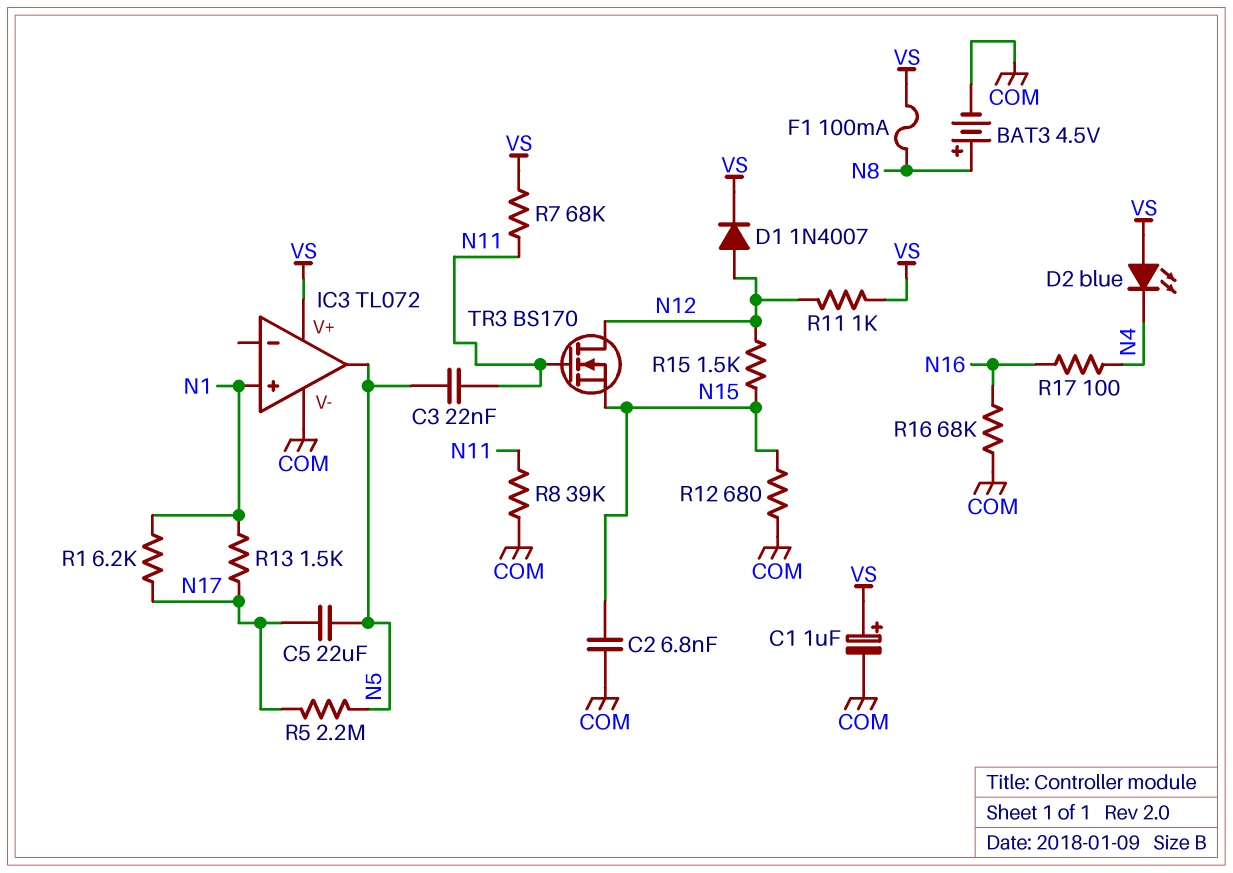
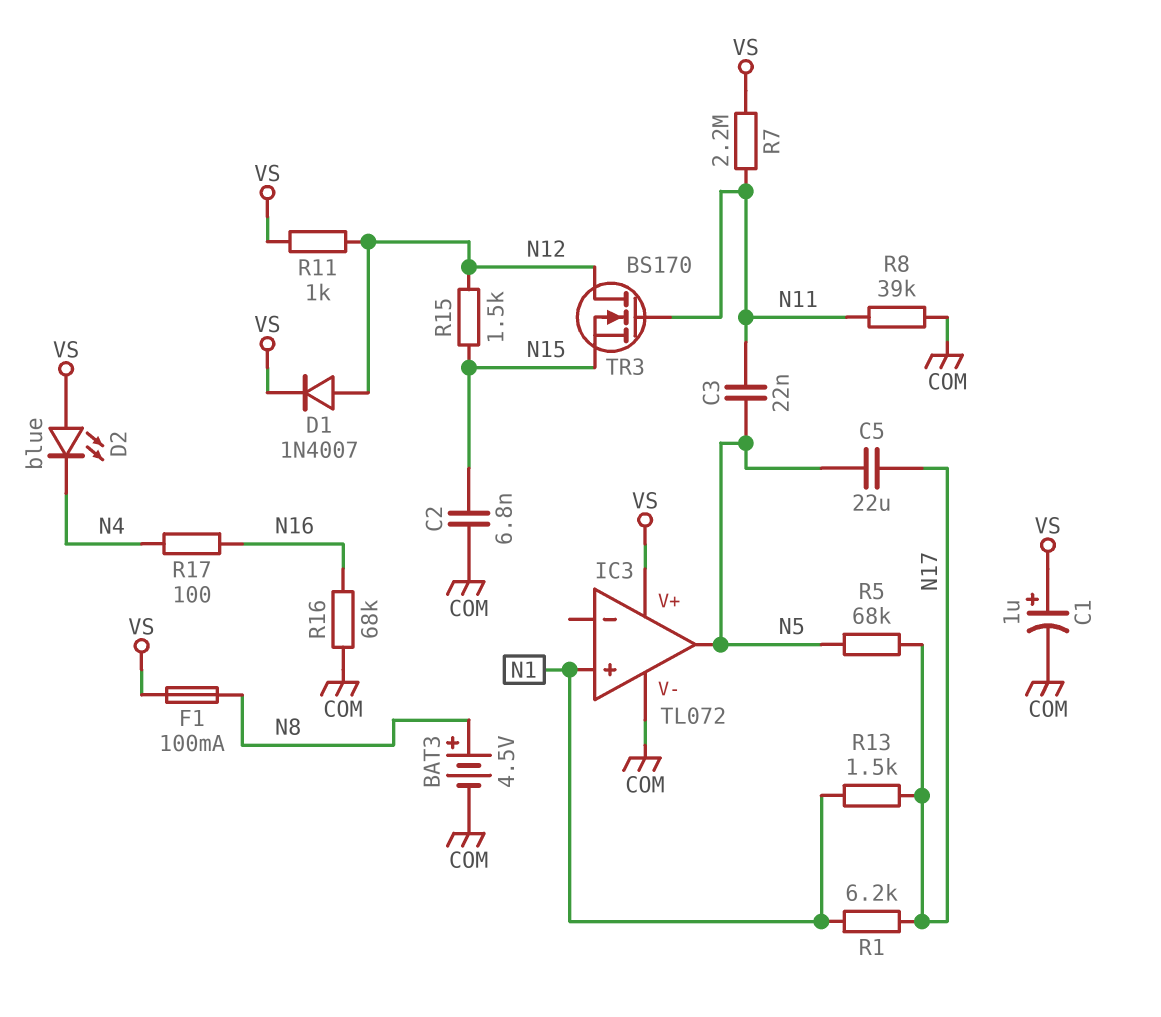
R5: 2.2M (N5, N17) -> 68k (N5, N17)
R7: 68k (N11, VS) -> 2.2M (N11, VS)
R12: 680 (COM, N15) -> none

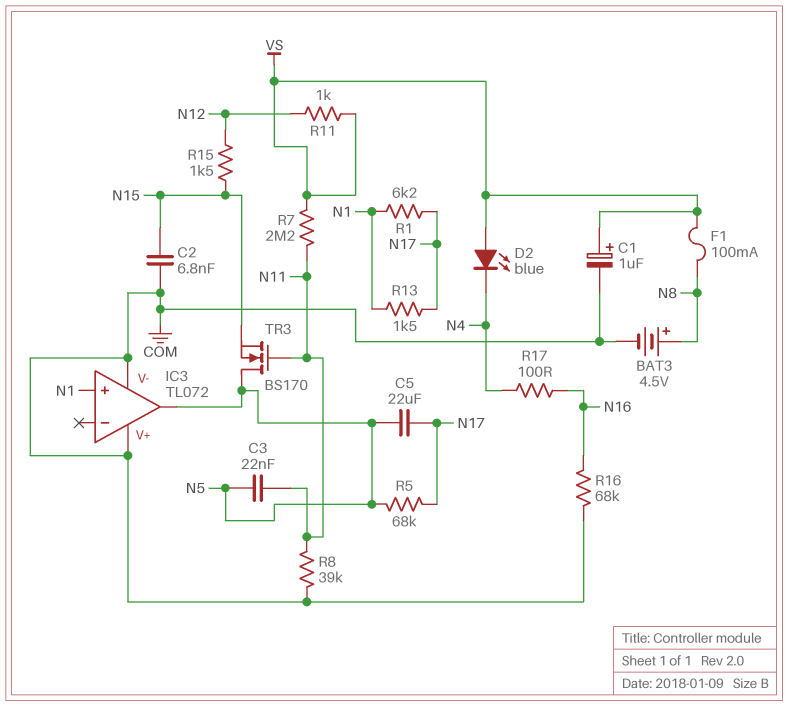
D1: diode 1N4007 (A N12, K VS) -> none
IC3 pin V+: VS -> COM
TR3: NMOS BS170 (G N11, D N12, S N15) -> NMOS BS170 (G N11, D N5, S N15)

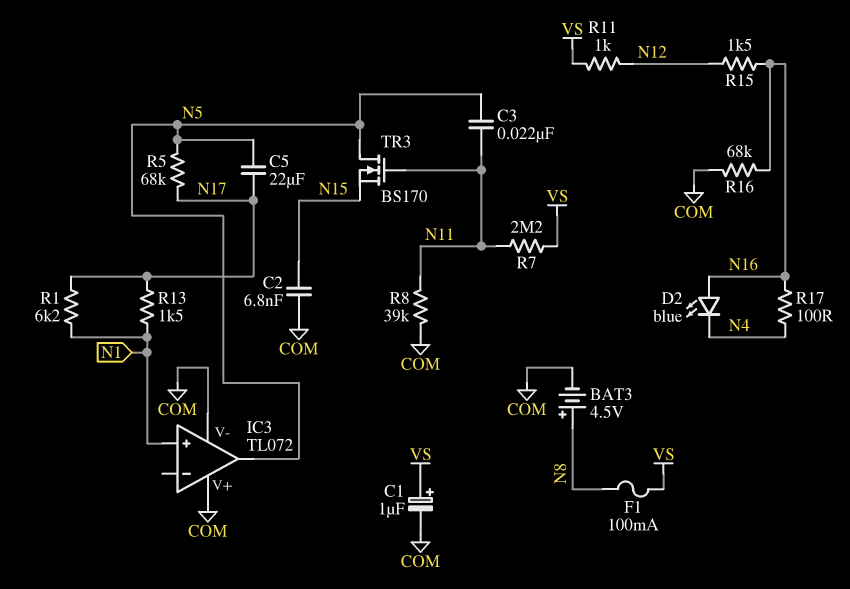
D2: LED blue (A VS, K N4) -> LED blue (A N16, K N4)
R15: 1.5k (N12, N15) -> 1.5k (N12, N16)

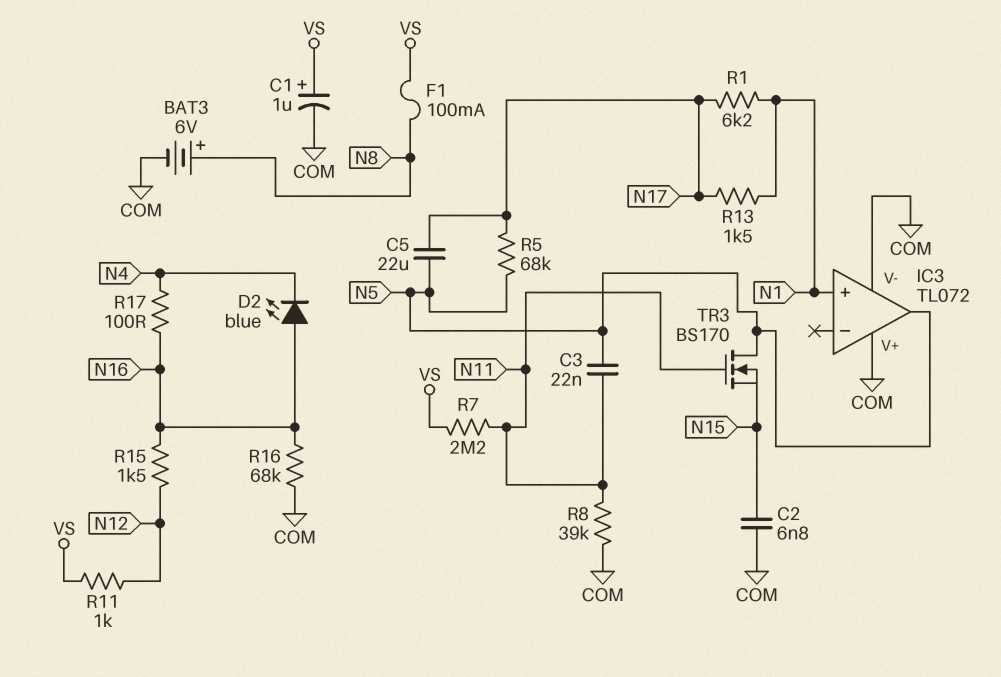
BAT3: 4.5V (plus N8, minus COM) -> 6V (plus N8, minus COM)

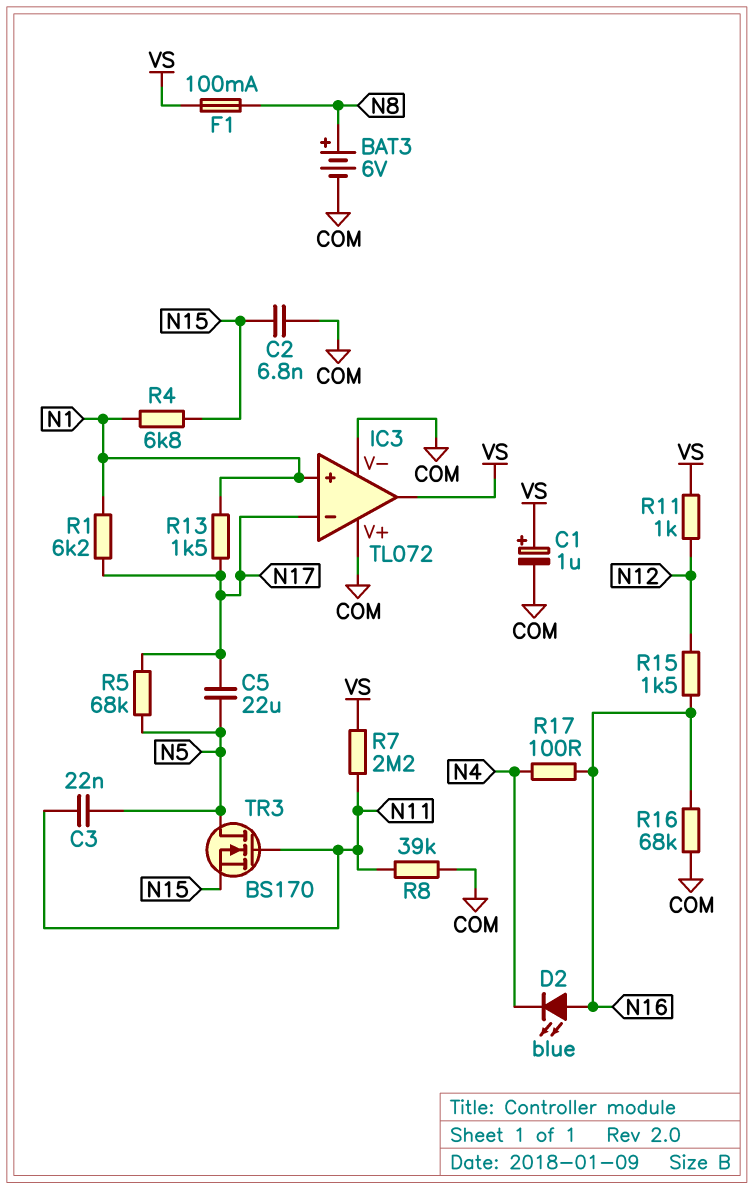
IC3 pin in-: none -> N17
IC3 pin out: N5 -> VS
R4: none -> 6.8k (N1, N15)

